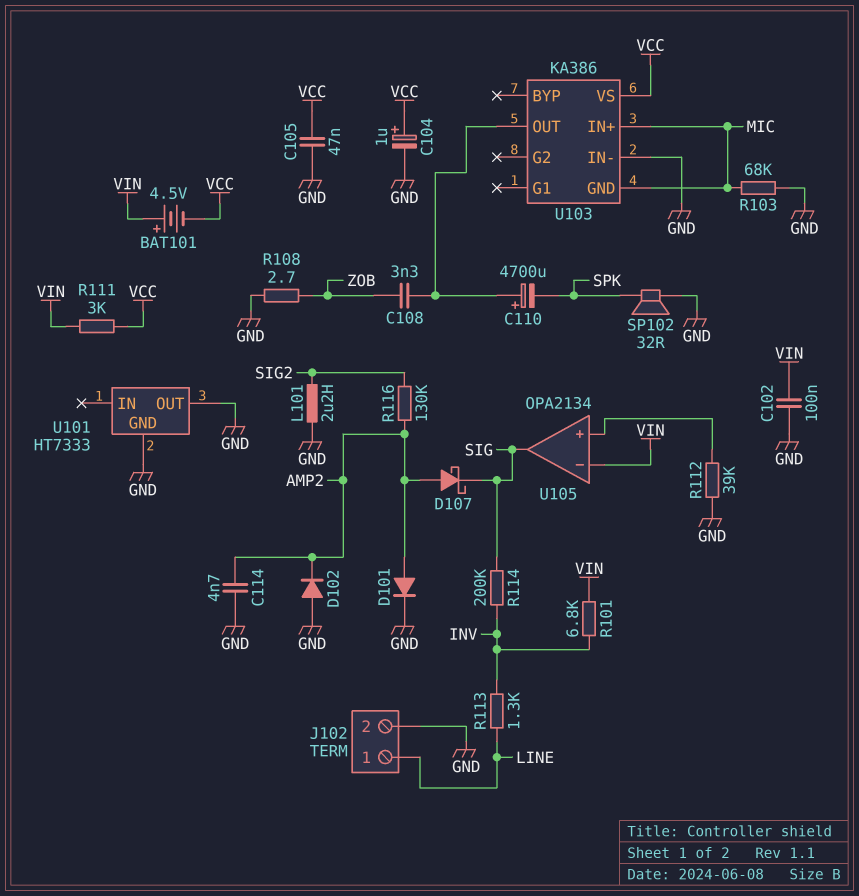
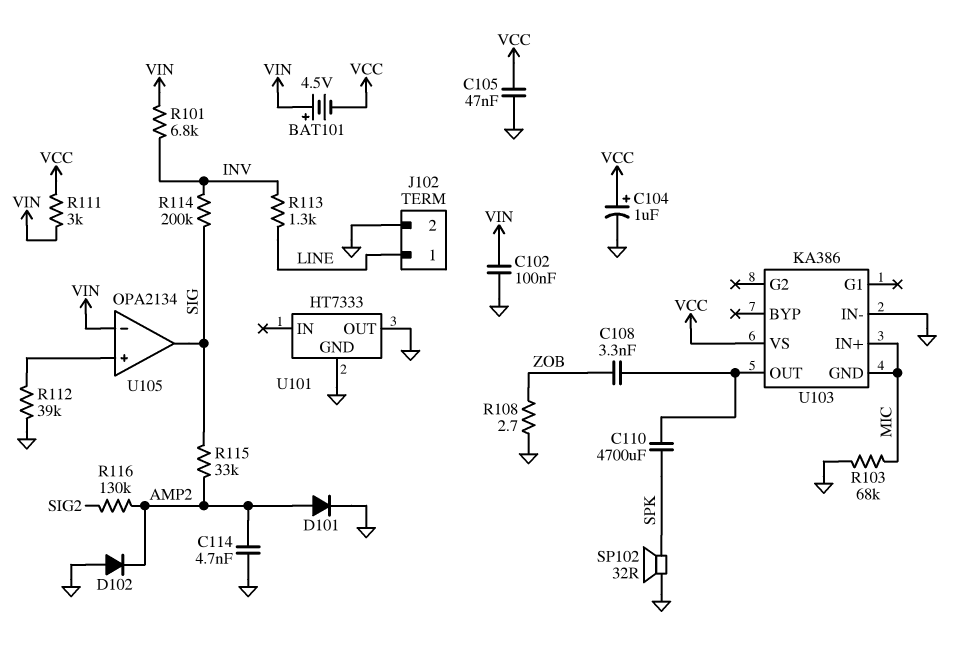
C110: 4700uF (plus U103/OUT, minus SPK) -> 4700uF (SPK, U103/OUT)
D107: schottky (A AMP2, K SIG) -> none
L101: 2.2uH (GND, SIG2) -> none
R115: none -> 33k (AMP2, SIG)

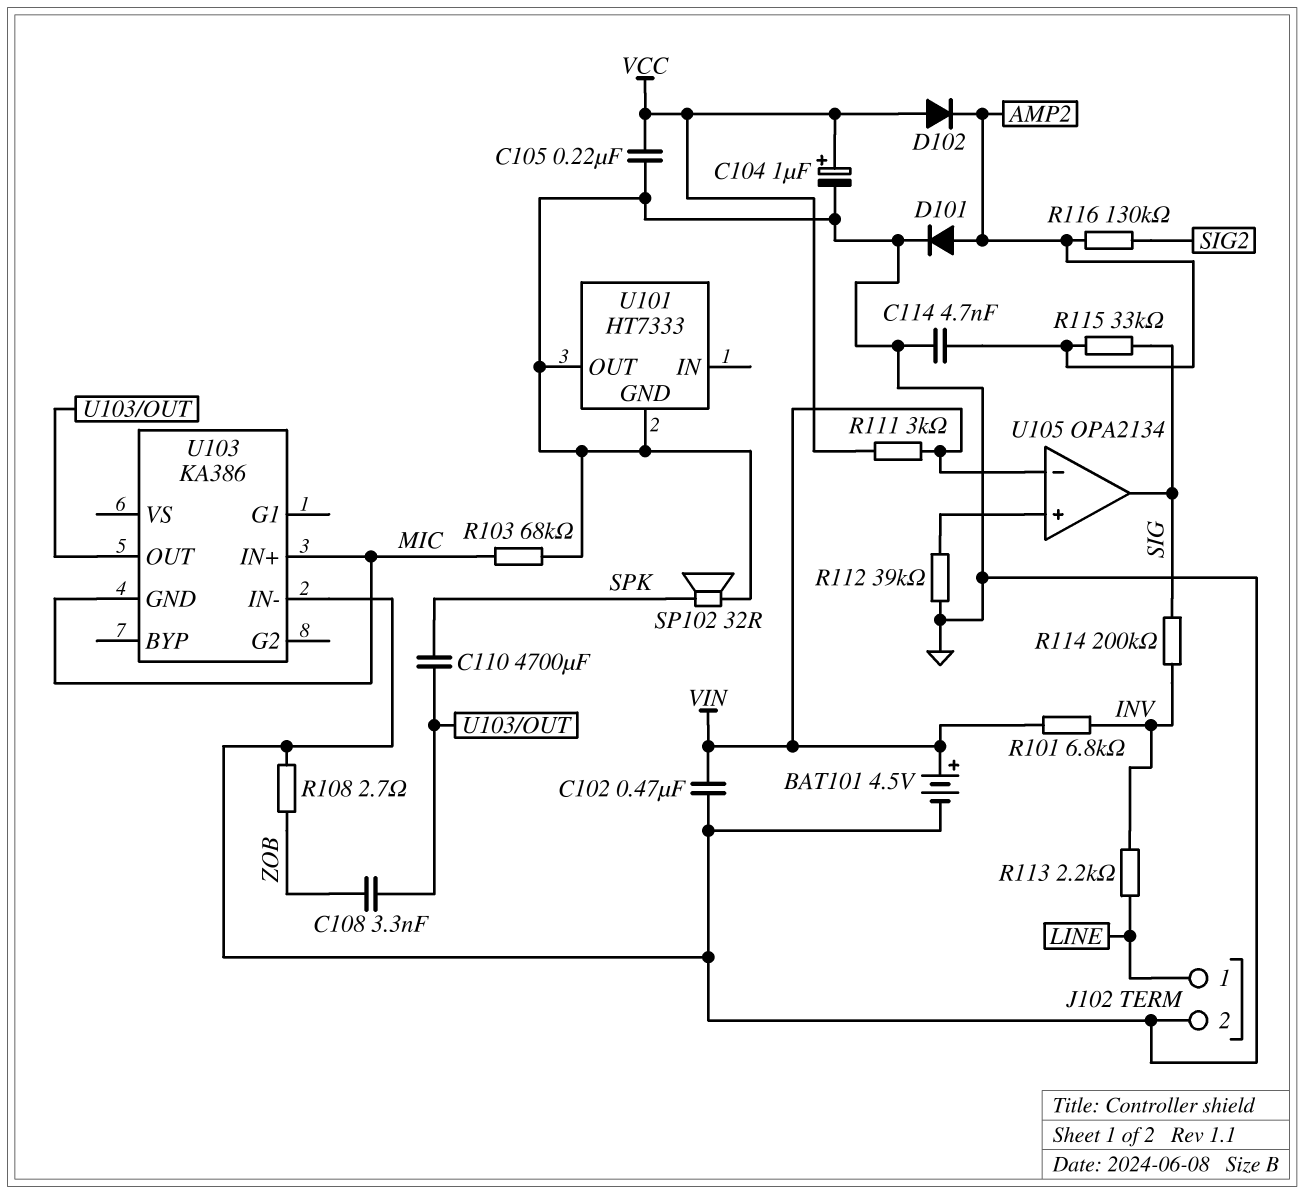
BAT101: 4.5V (plus VIN, minus VCC) -> 4.5V (plus VIN, minus GND)
C102: 100nF (GND, VIN) -> 470nF (GND, VIN)
C105: 47nF (GND, VCC) -> 220nF (GND, VCC)
D102: diode (A GND, K AMP2) -> diode (A VCC, K AMP2)
R113: 1.3k (INV, LINE) -> 2.2k (INV, LINE)
U103 pin VS: VCC -> none

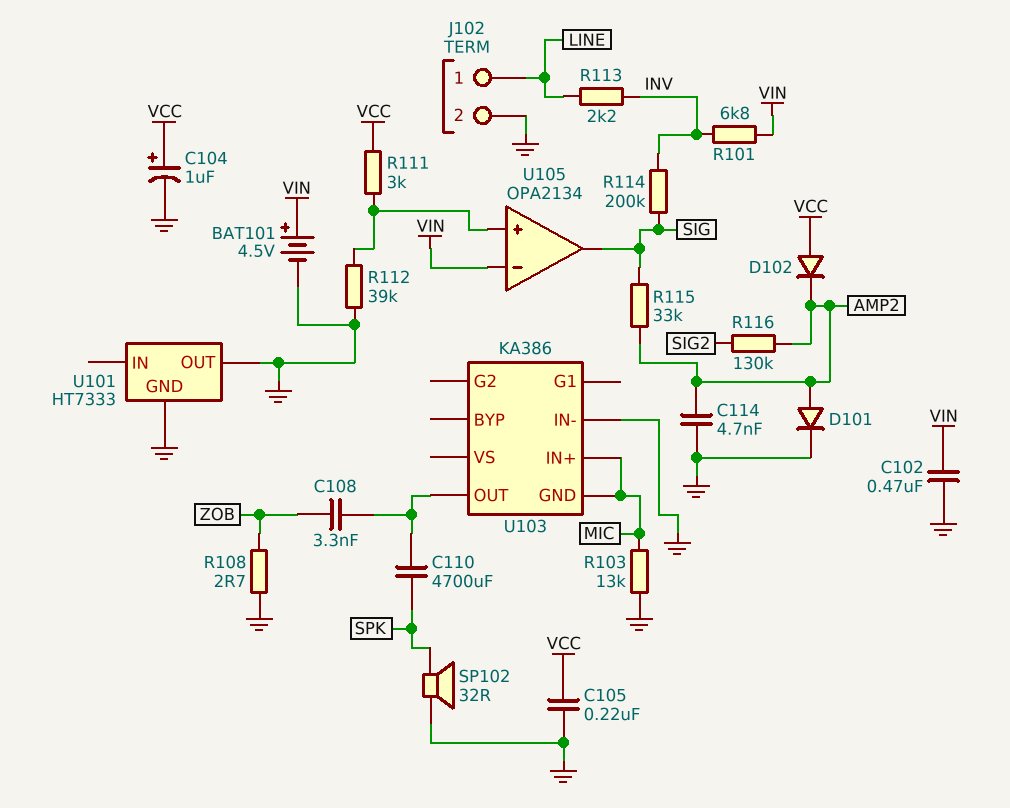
R103: 68k (GND, MIC) -> 13k (GND, MIC)
R111: 3k (VCC, VIN) -> 3k (U105/in+, VCC)

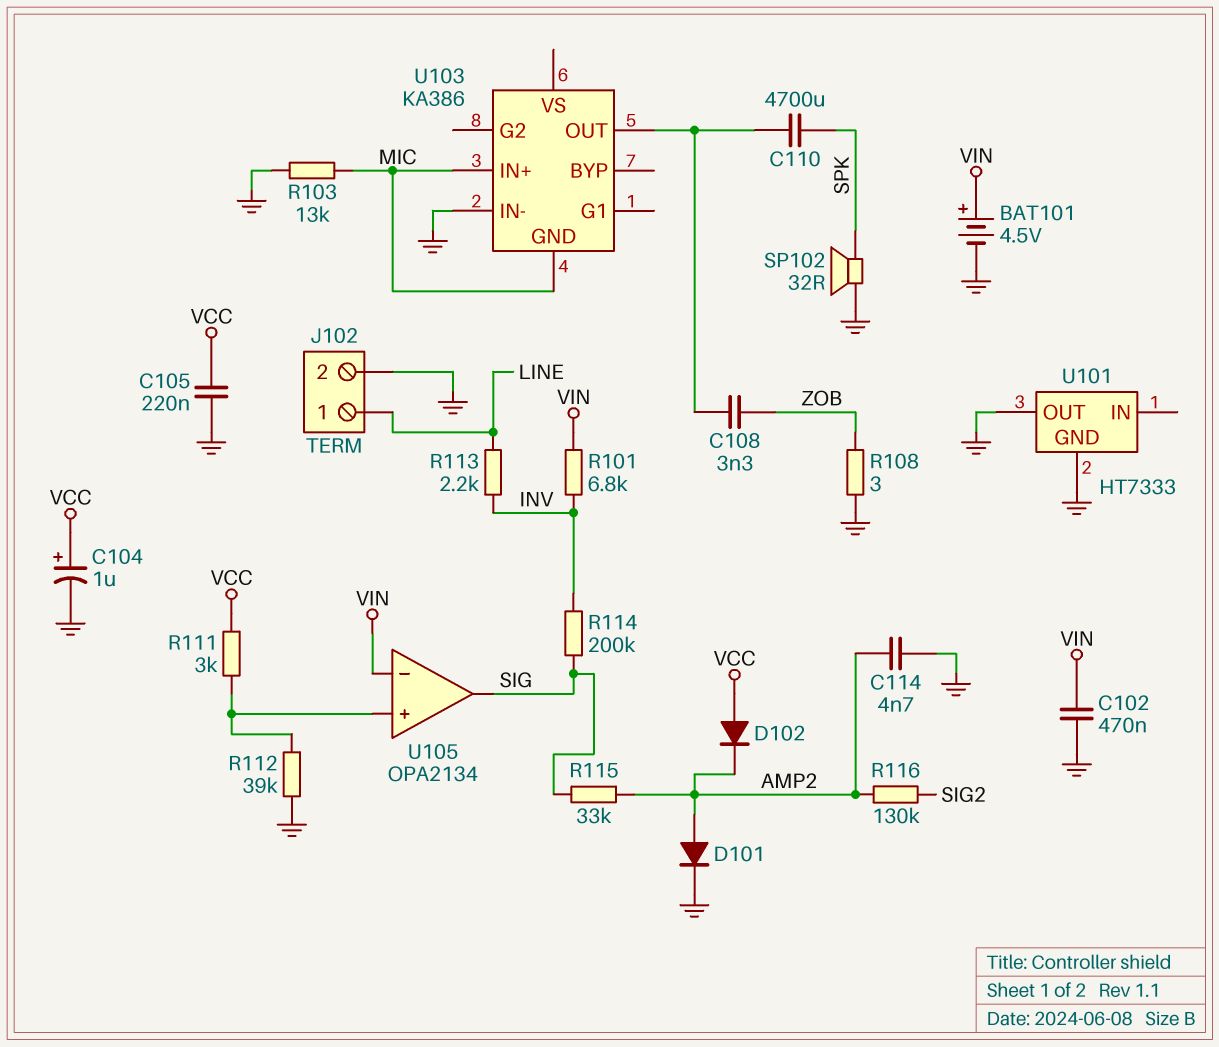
R108: 2.7 (GND, ZOB) -> 3 (GND, ZOB)

